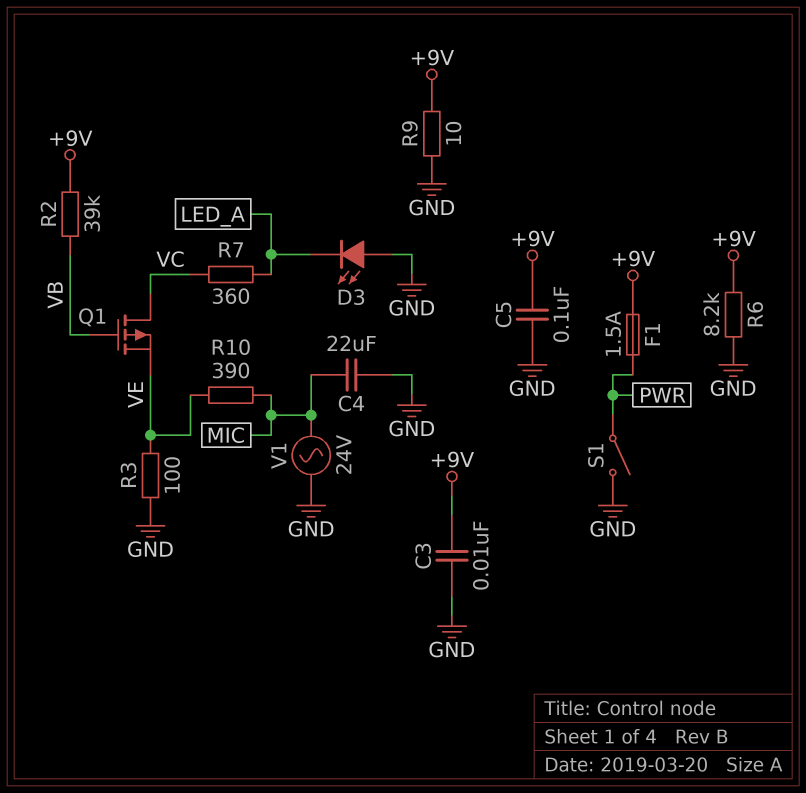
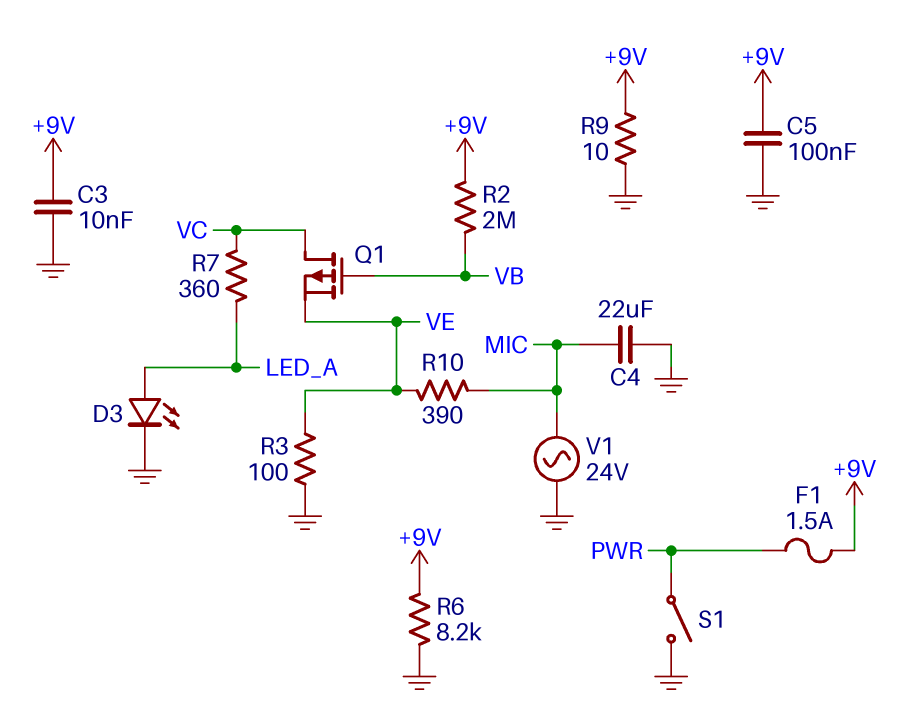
D3: LED (A GND, K LED_A) -> LED (A LED_A, K GND)
R2: 39k (+9V, VB) -> 2M (+9V, VB)

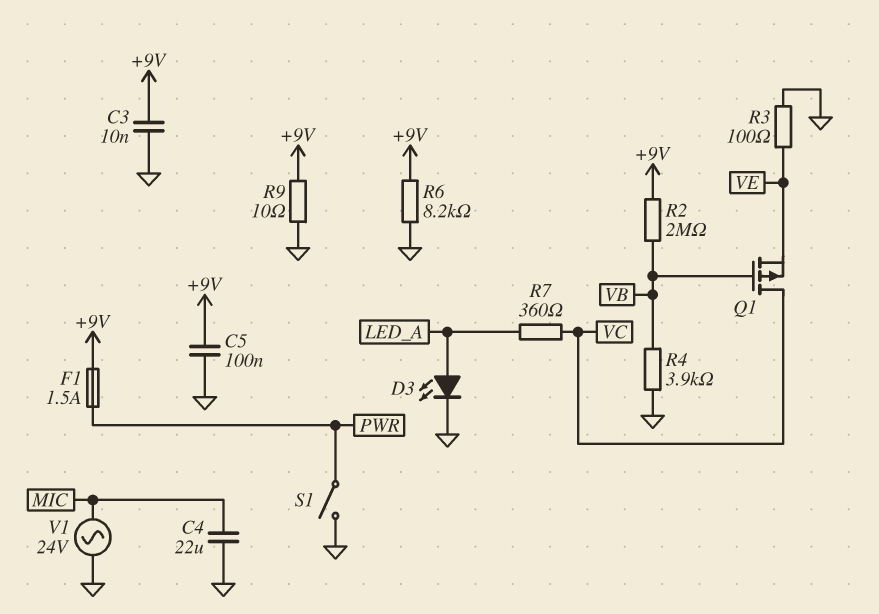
R4: none -> 3.9k (GND, VB)
R10: 390 (MIC, VE) -> none

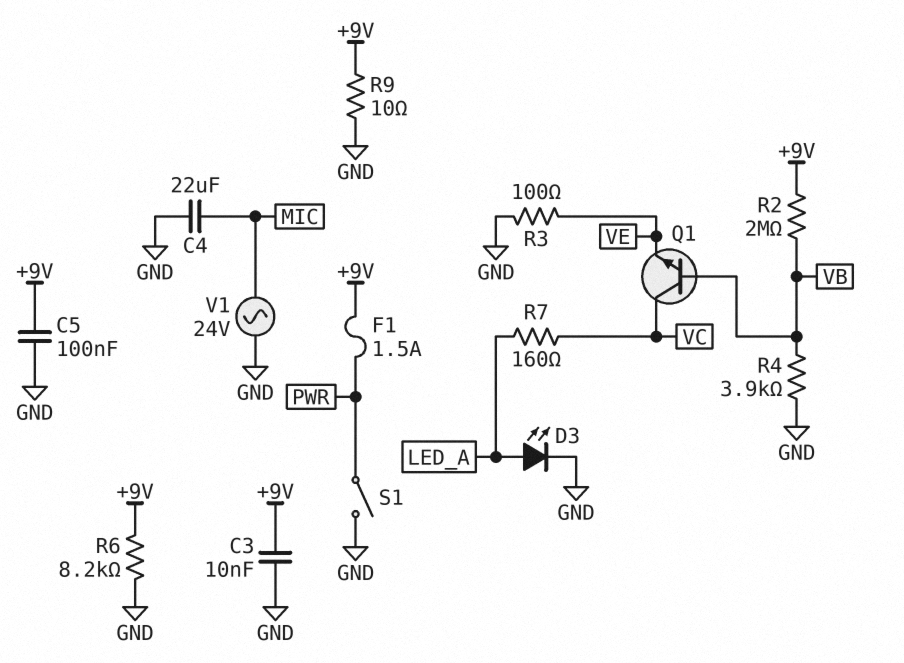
Q1: PMOS (G VB, D VC, S VE) -> NPN (B VB, C VC, E VE)
R7: 360 (LED_A, VC) -> 160 (LED_A, VC)

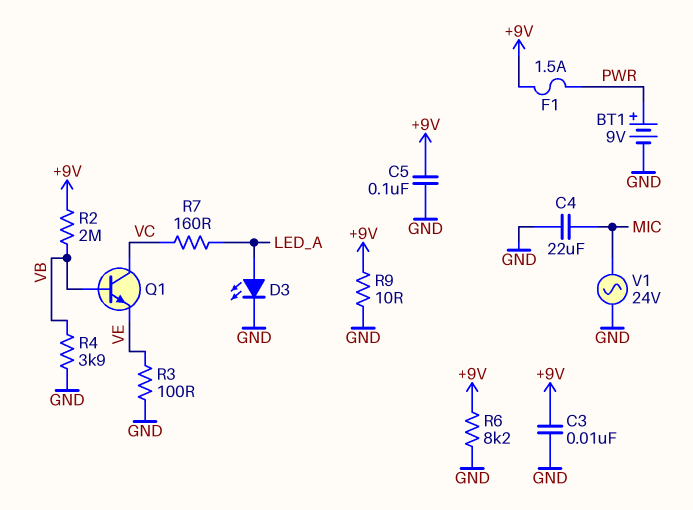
BT1: none -> 9V (plus PWR, minus GND)
S1: switch (GND, PWR) -> none

